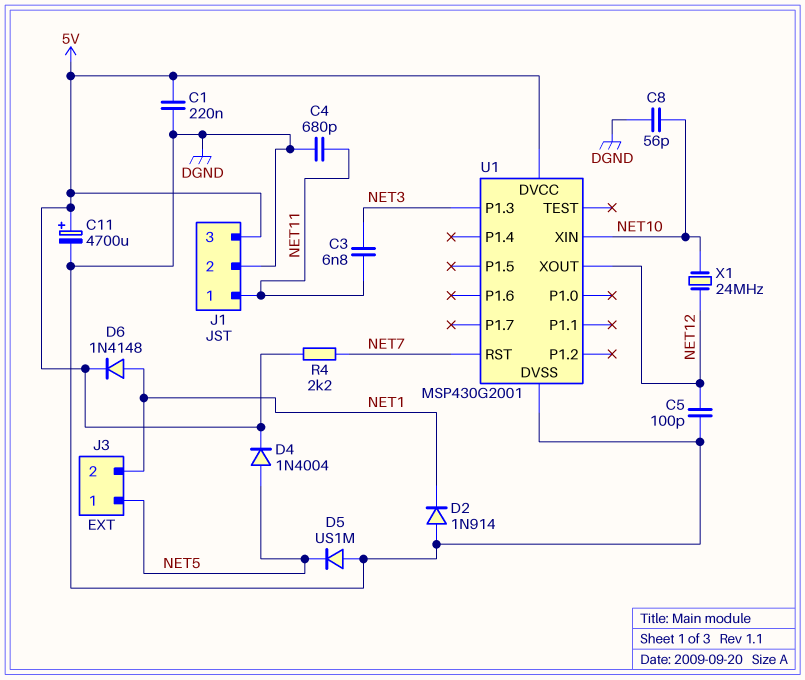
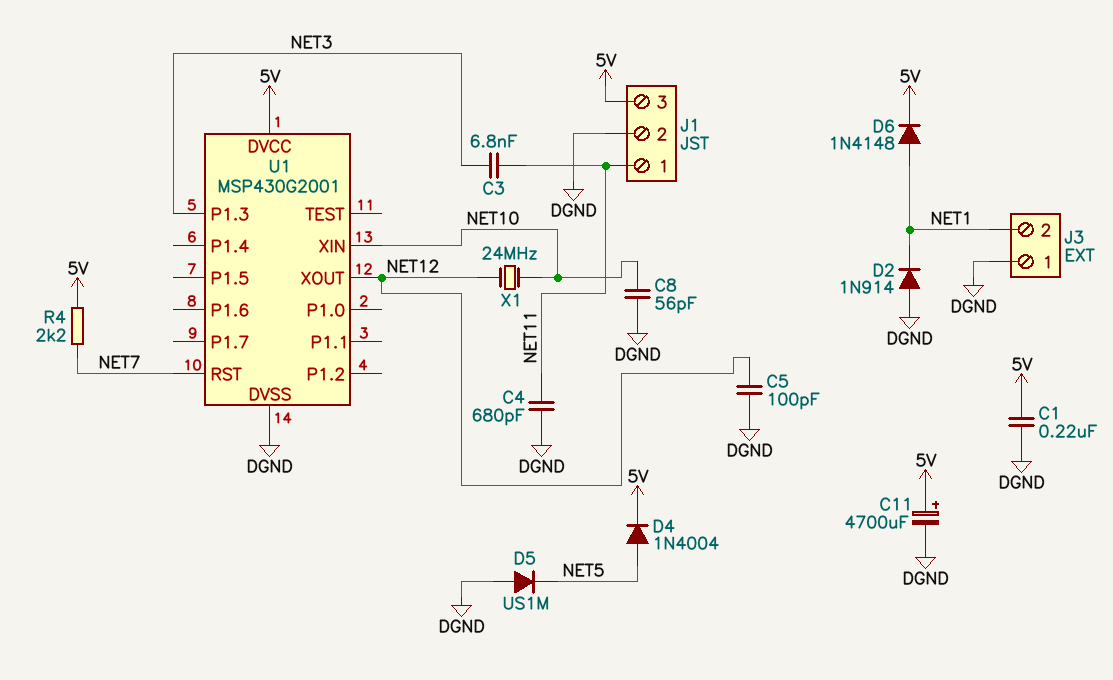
J3 pin 1: NET5 -> DGND

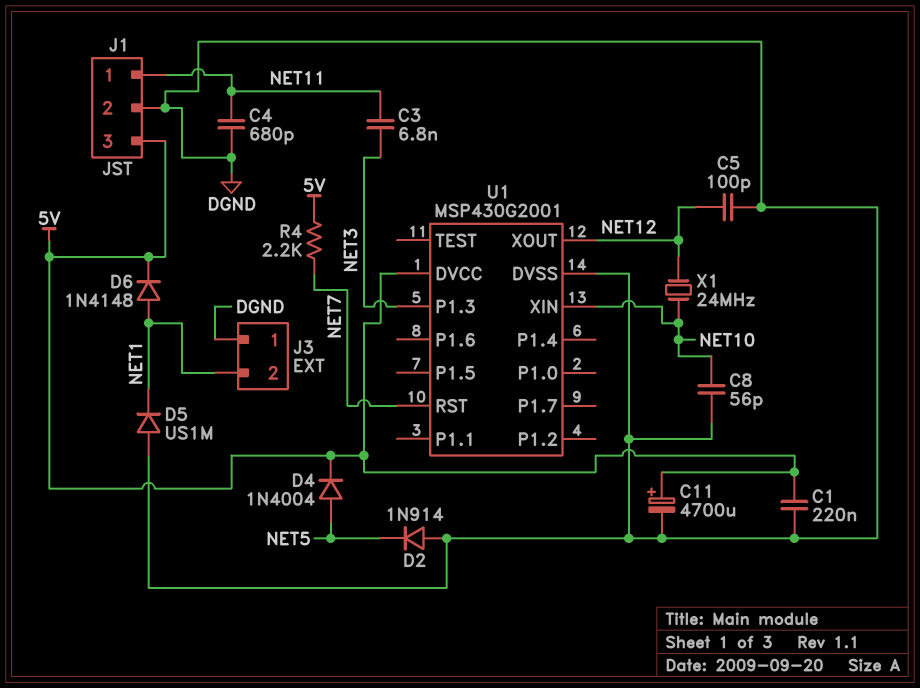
D2: diode 1N914 (A DGND, K NET1) -> diode 1N914 (A DGND, K NET5)
D5: diode US1M (A DGND, K NET5) -> diode US1M (A DGND, K NET1)

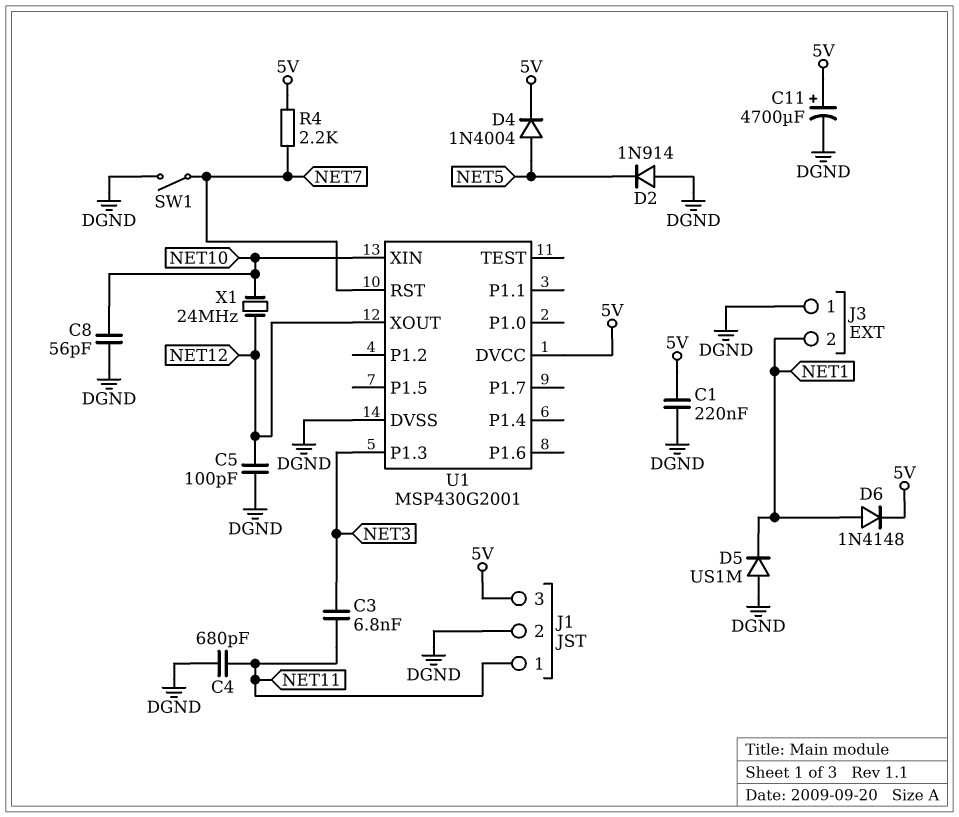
SW1: none -> switch (DGND, NET7)

